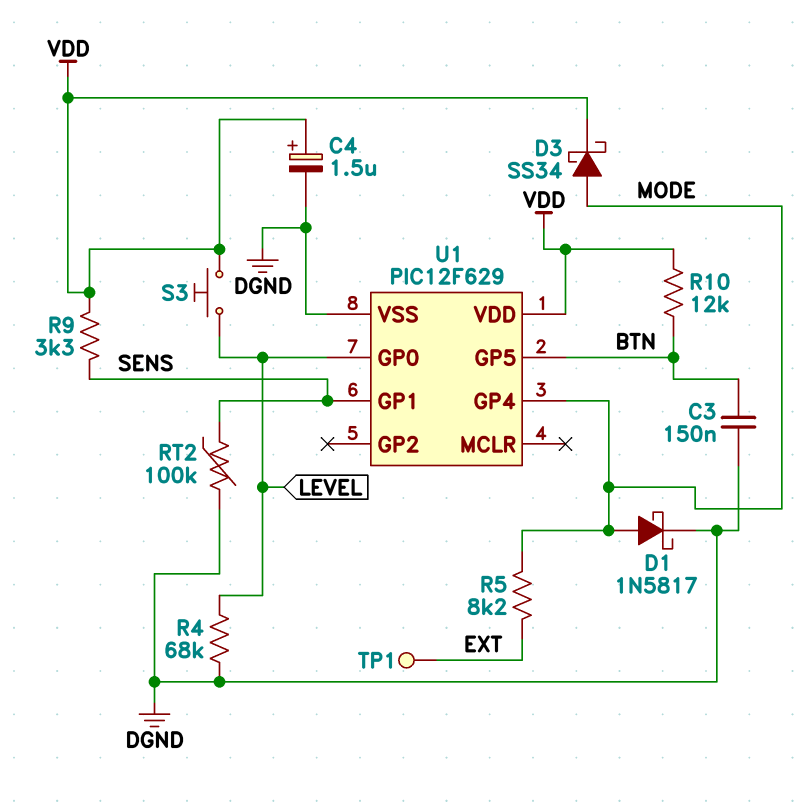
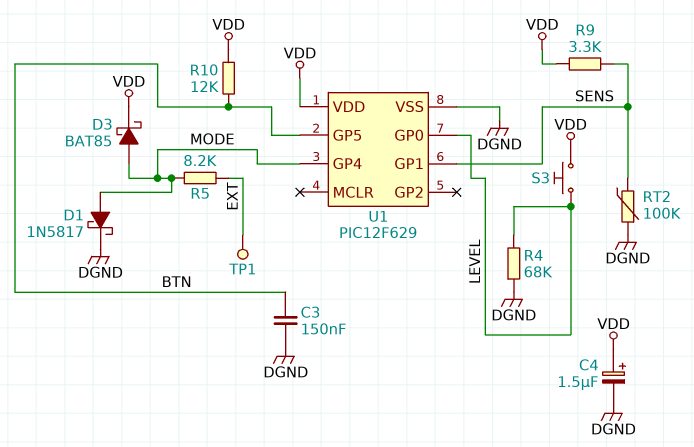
D3: schottky SS34 (A MODE, K VDD) -> schottky BAT85 (A MODE, K VDD)

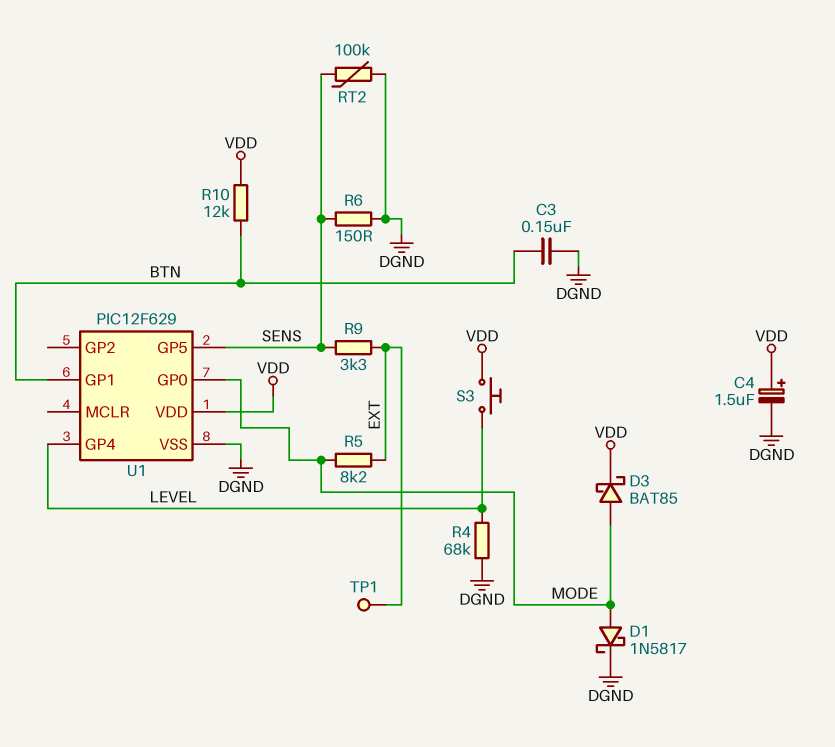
R6: none -> 150 (DGND, SENS)
R9: 3.3k (SENS, VDD) -> 3.3k (EXT, SENS)
U1 pin GP0: LEVEL -> MODE
U1 pin GP1: SENS -> BTN
U1 pin GP4: MODE -> LEVEL
U1 pin GP5: BTN -> SENS

